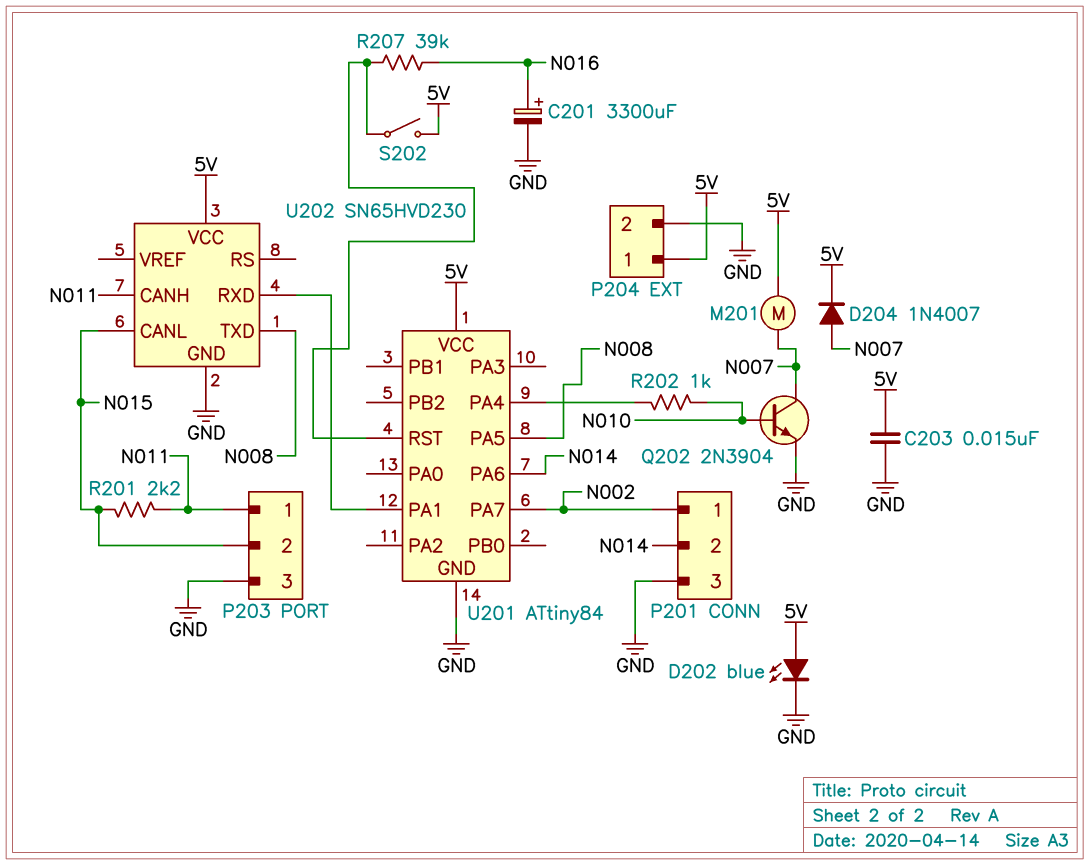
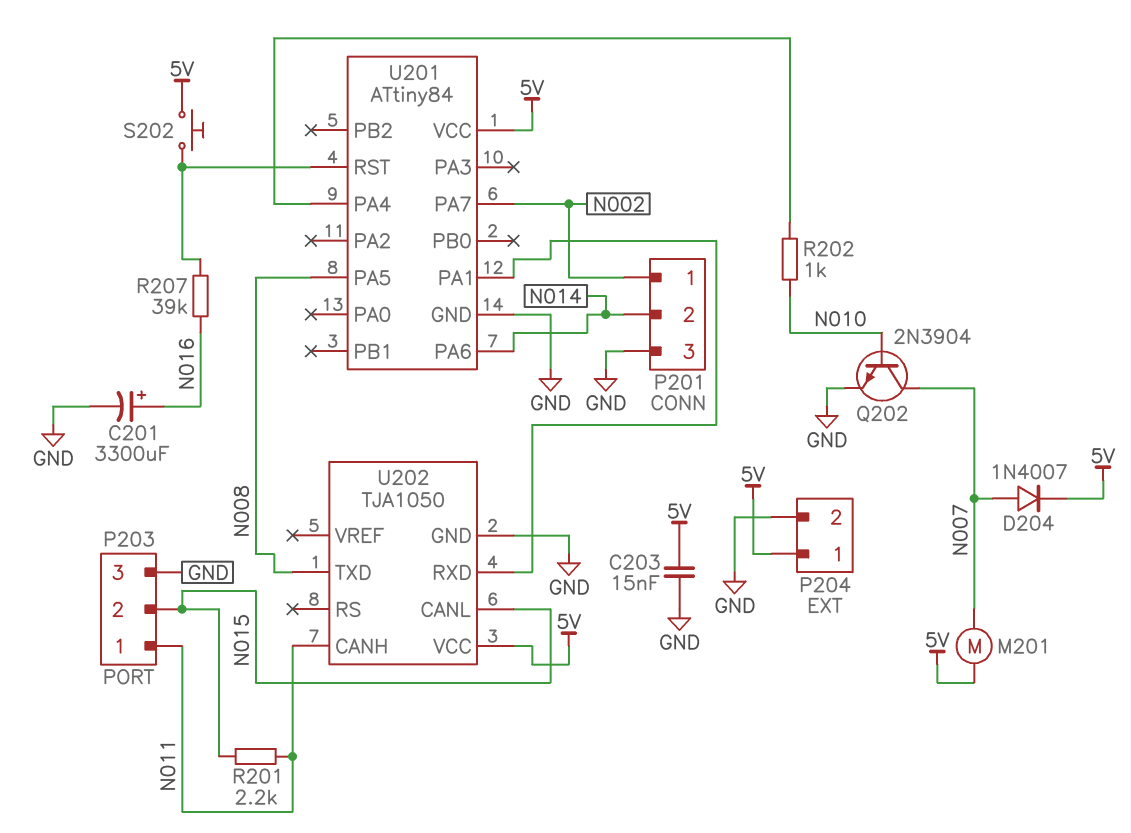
D202: LED blue (A 5V, K GND) -> none
S202: switch (5V, U201/RST) -> button (5V, U201/RST)
U202: SN65HVD230 -> TJA1050

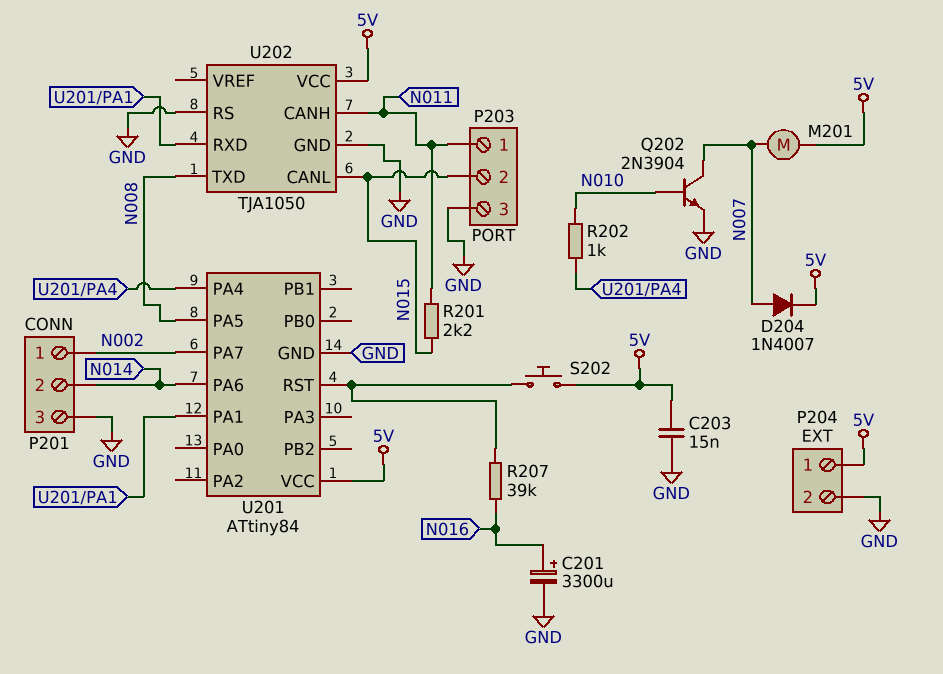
U202 pin RS: none -> GND

